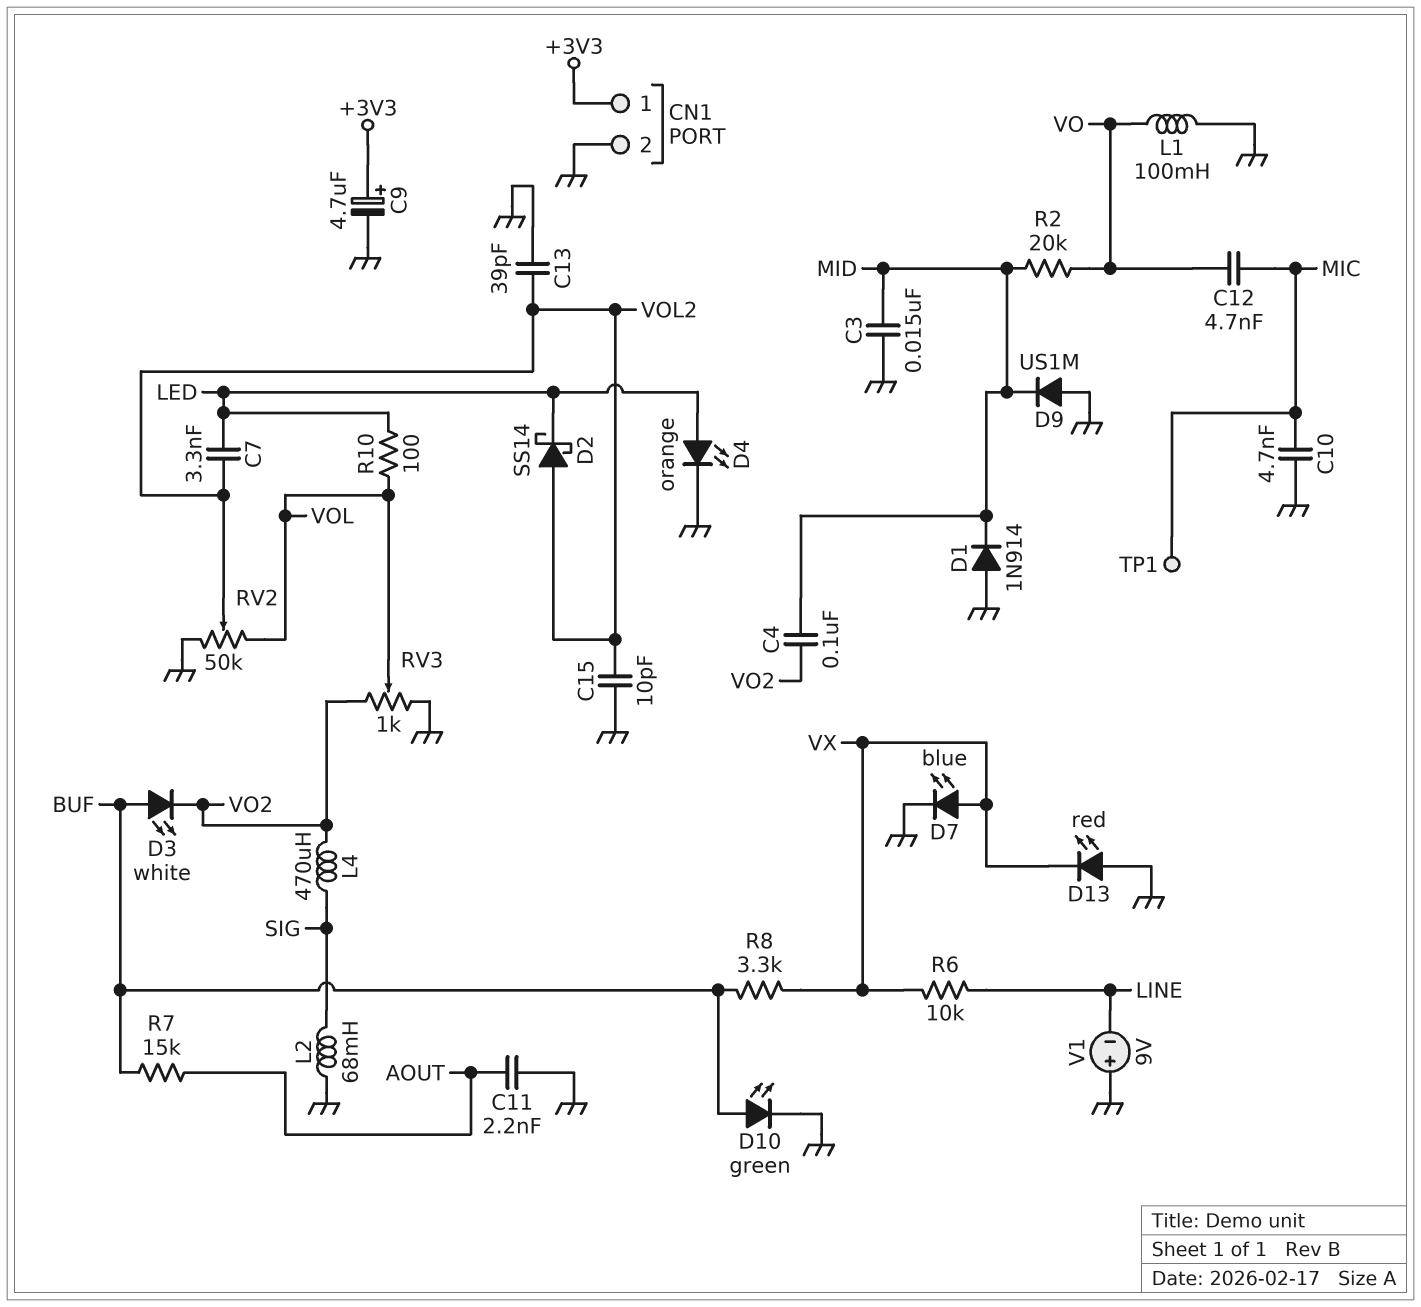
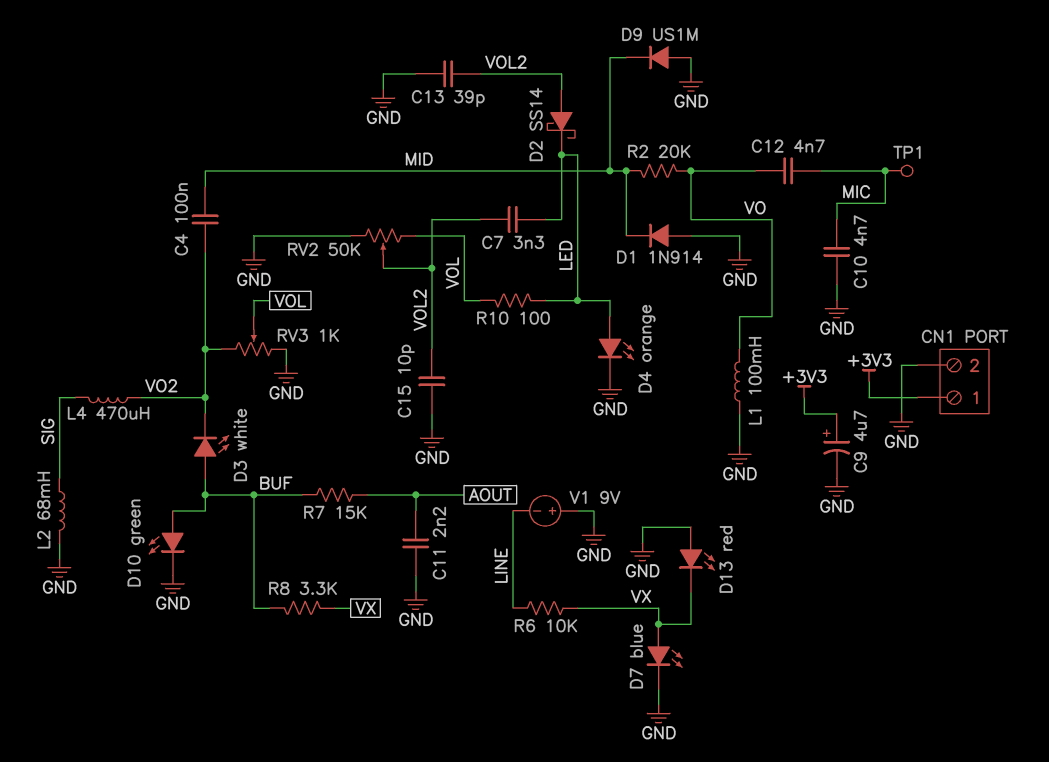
C3: 15nF (GND, MID) -> none

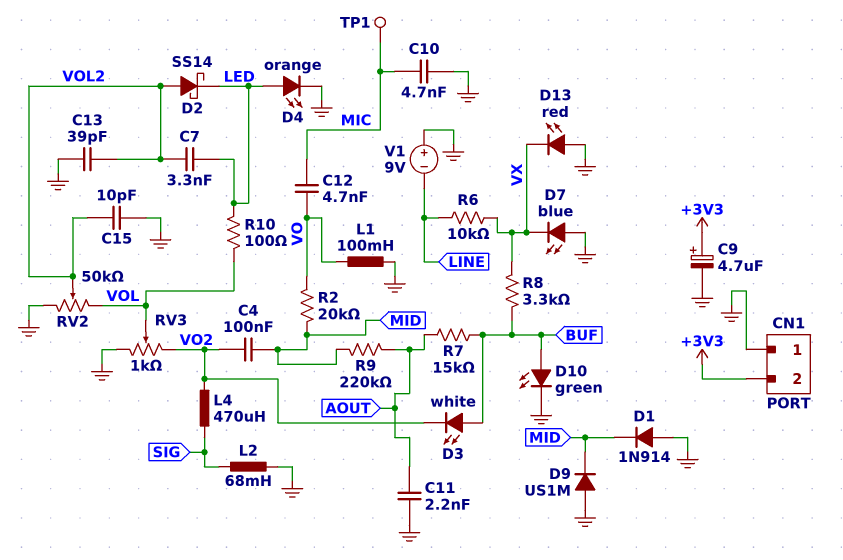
CN1 pin 1: +3V3 -> GND
CN1 pin 2: GND -> +3V3
D7: LED blue (A VX, K GND) -> LED blue (A GND, K VX)
R9: none -> 220k (AOUT, MID)

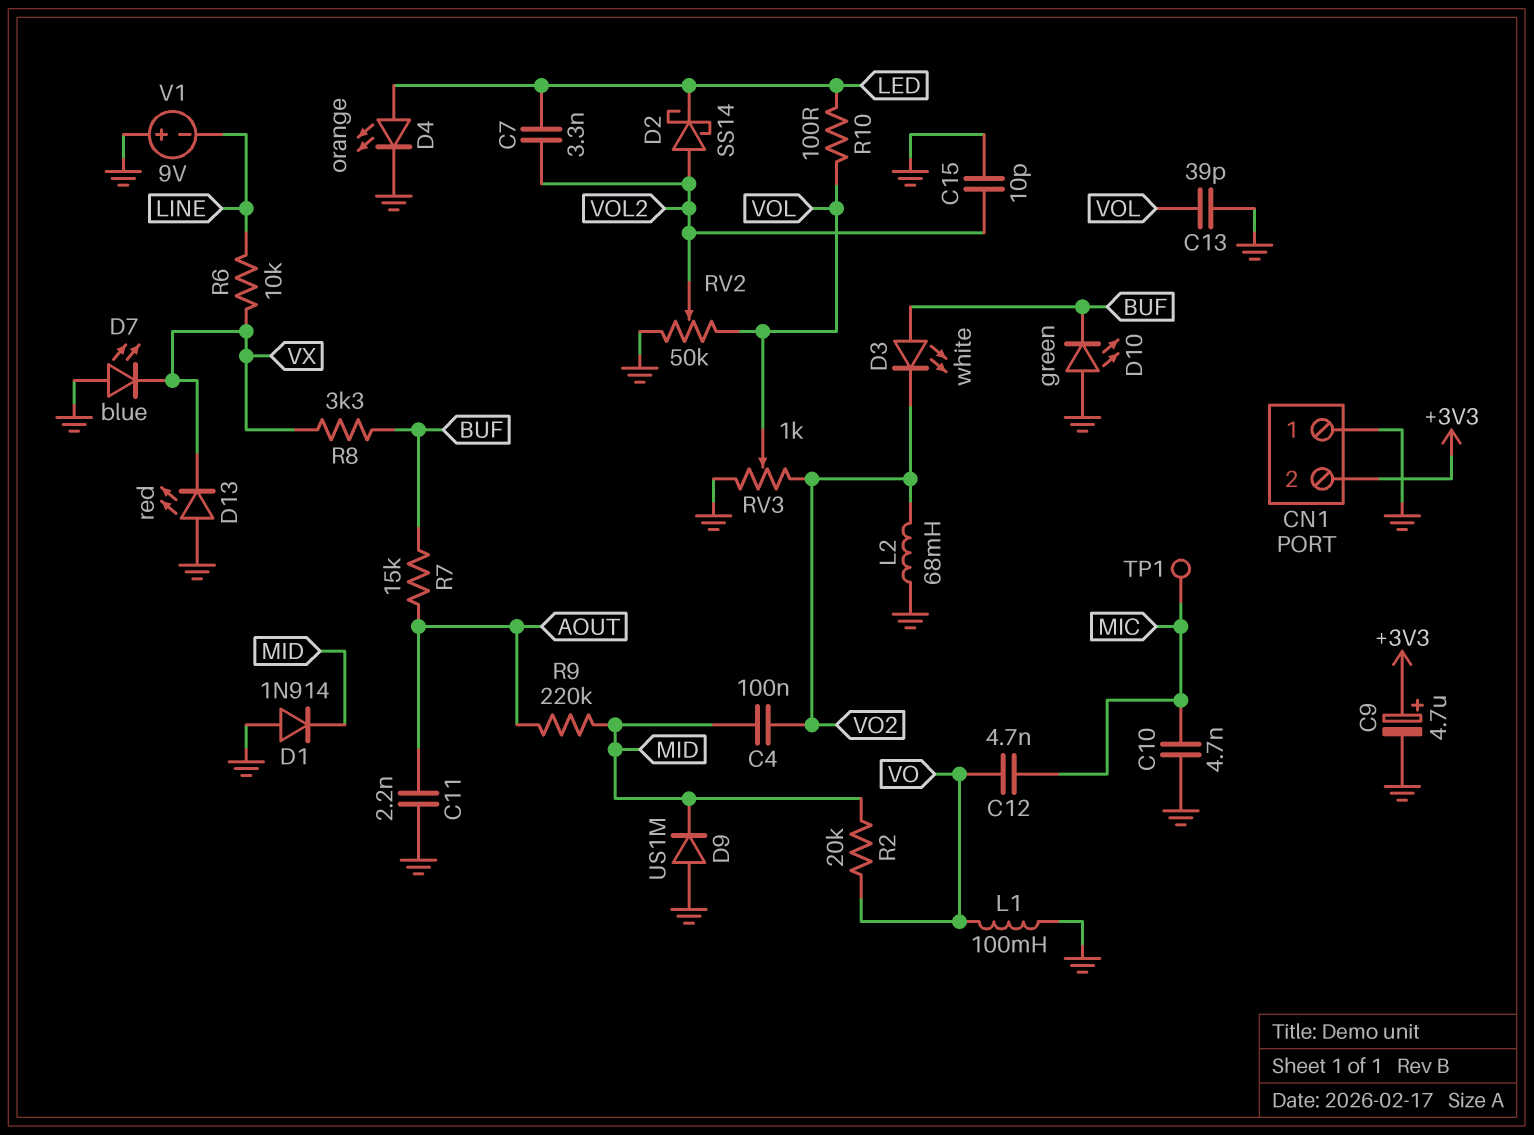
C13: 39pF (GND, VOL2) -> 39pF (GND, VOL)
D10: LED green (A BUF, K GND) -> LED green (A GND, K BUF)
L2: 68mH (GND, SIG) -> 68mH (GND, VO2)
L4: 470uH (SIG, VO2) -> none

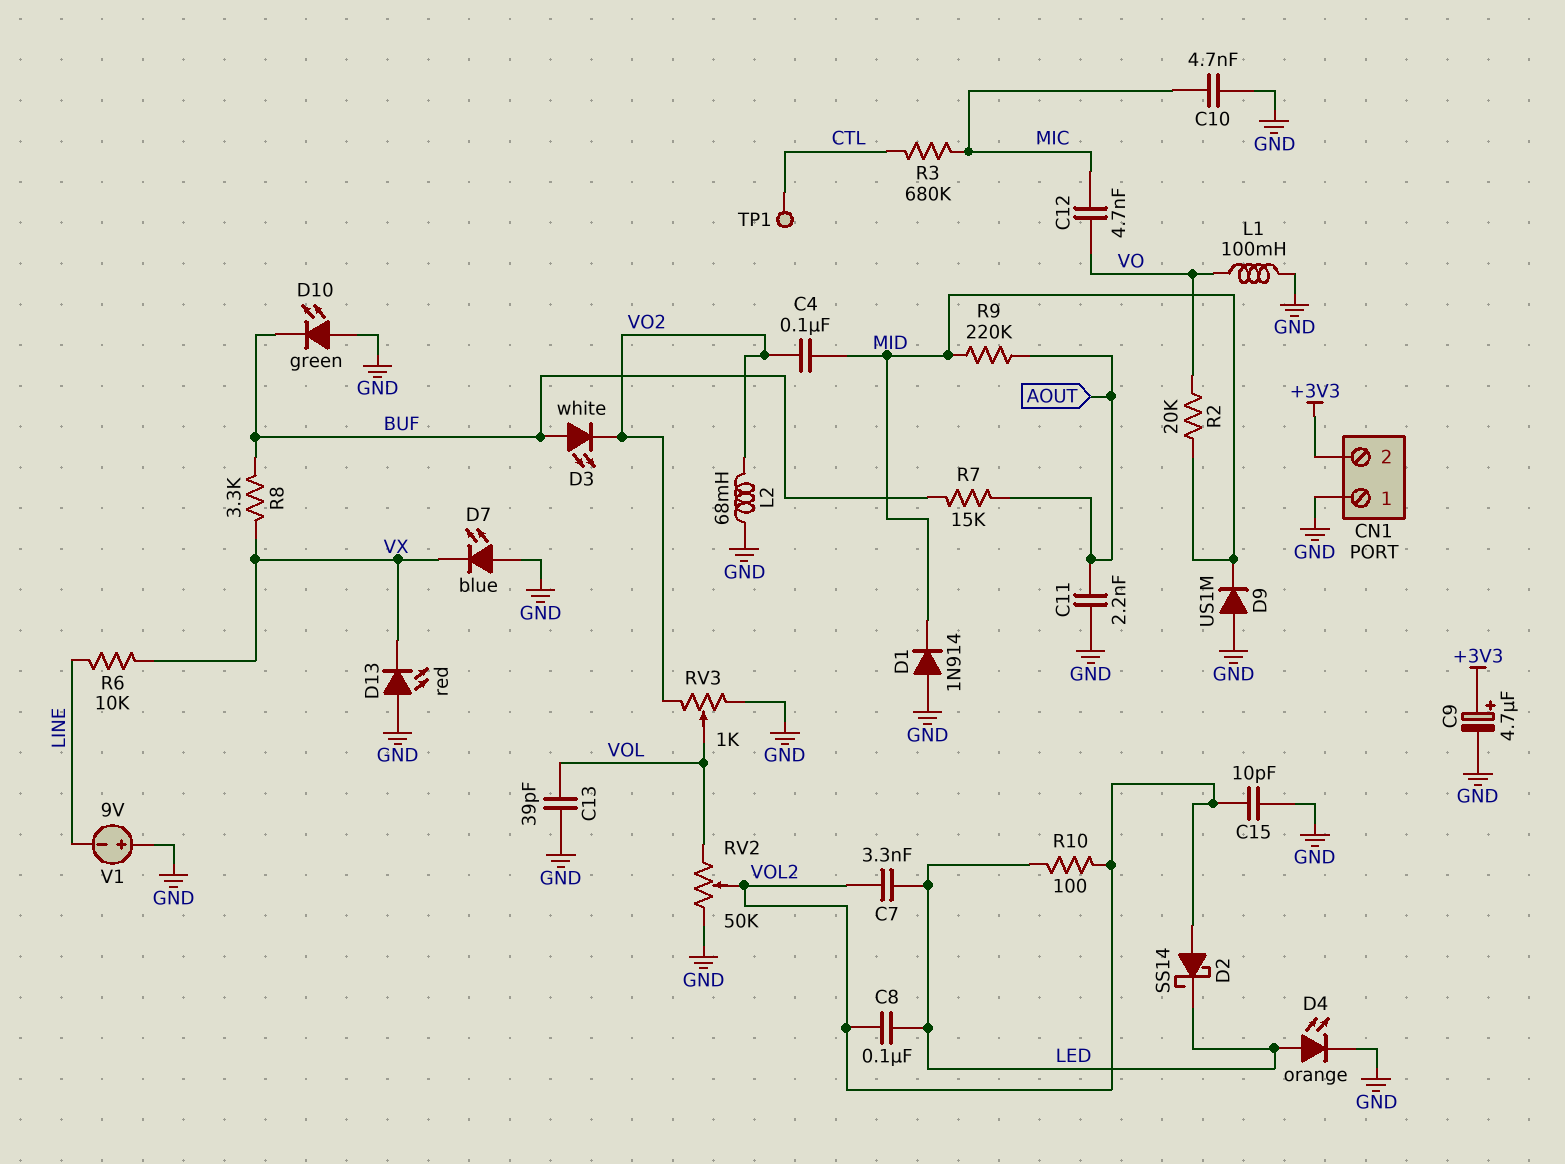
C8: none -> 100nF (LED, VOL2)
R3: none -> 680k (CTL, MIC)
R10: 100 (LED, VOL) -> 100 (LED, VOL2)
TP1: test point (MIC) -> test point (CTL)

